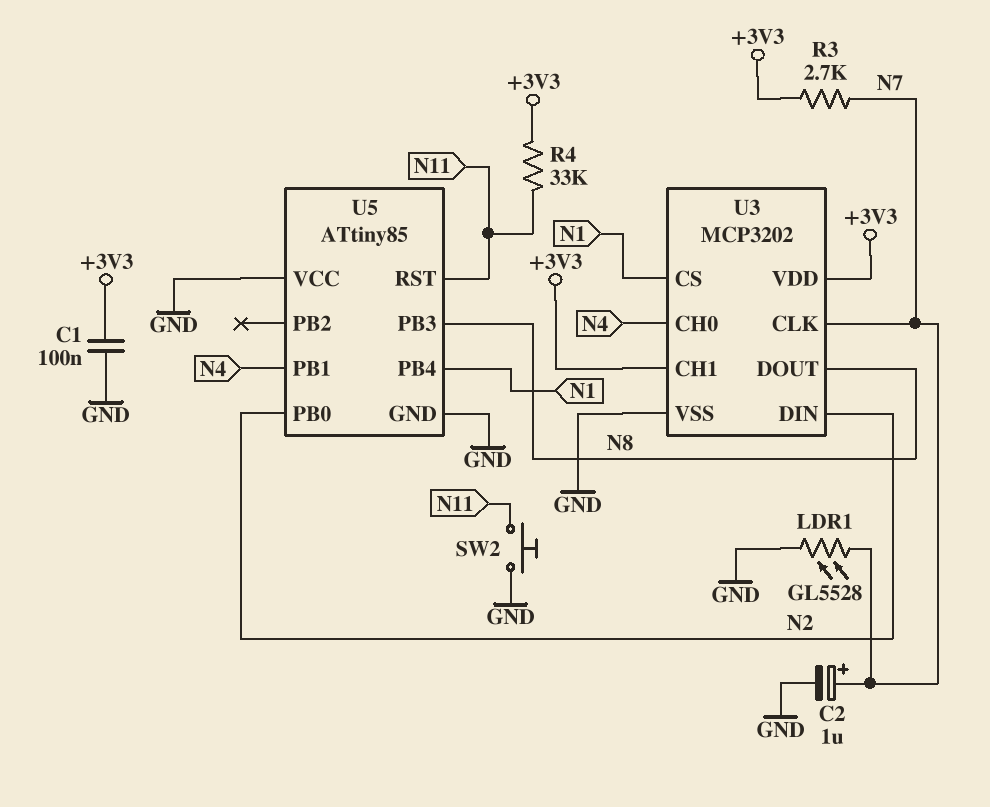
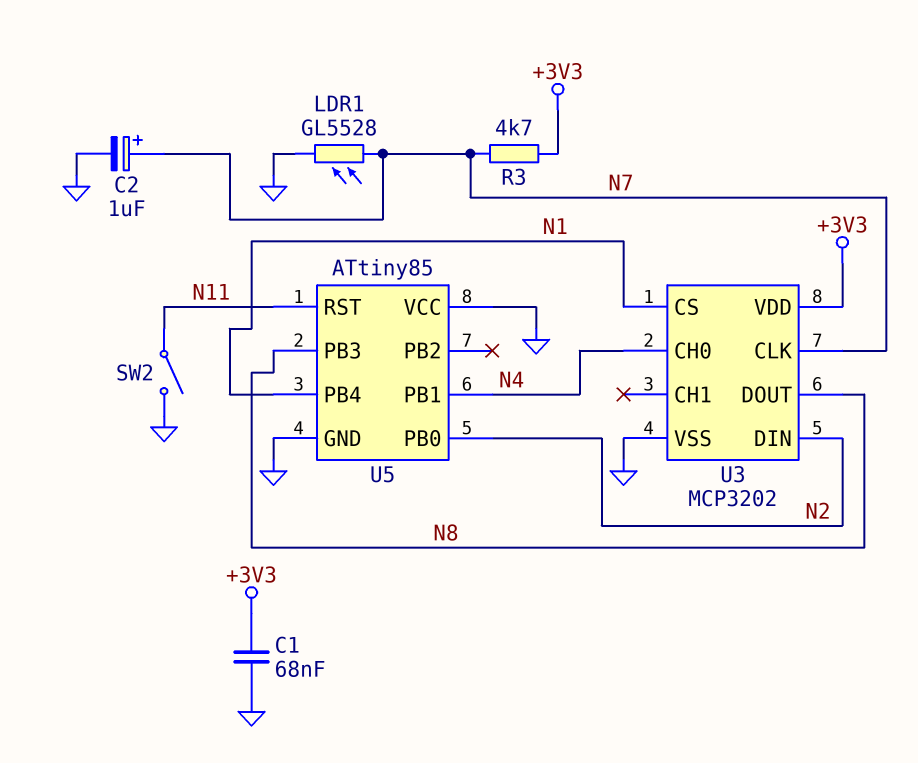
C1: 100nF (+3V3, GND) -> 68nF (+3V3, GND)
R3: 2.7k (+3V3, N7) -> 4.7k (+3V3, N7)
R4: 33k (+3V3, N11) -> none
SW2: button (GND, N11) -> switch (GND, N11)
U3 pin CH1: +3V3 -> none

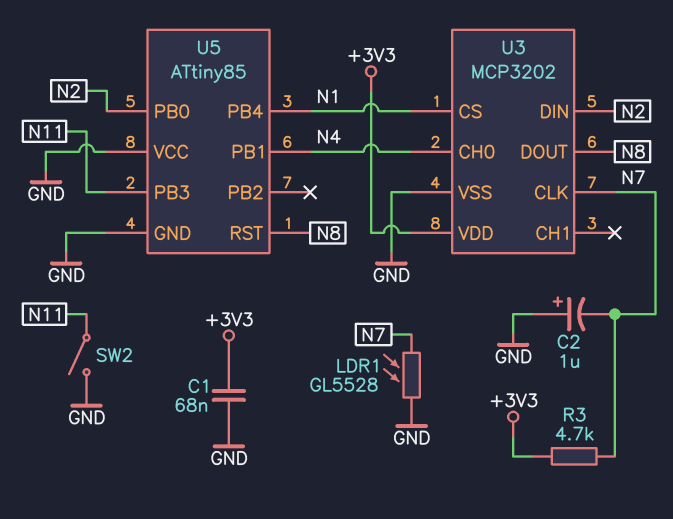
C2: 1uF (plus N7, minus GND) -> 1uF (plus GND, minus N7)
U5 pin PB3: N8 -> N11
U5 pin RST: N11 -> N8

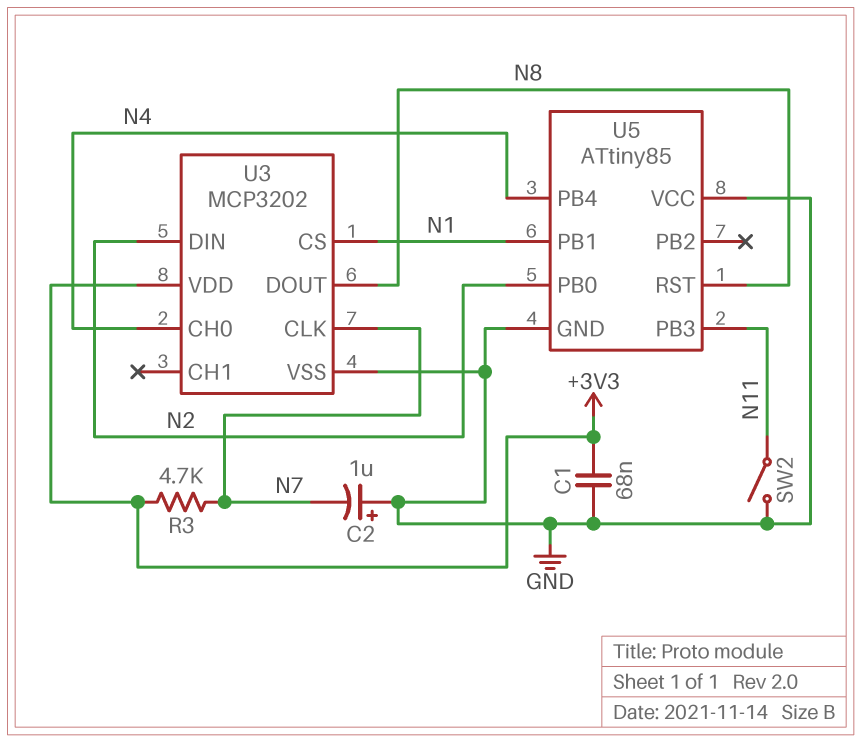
LDR1: GL5528 (GND, N7) -> none
U5 pin PB1: N4 -> N1
U5 pin PB4: N1 -> N4

